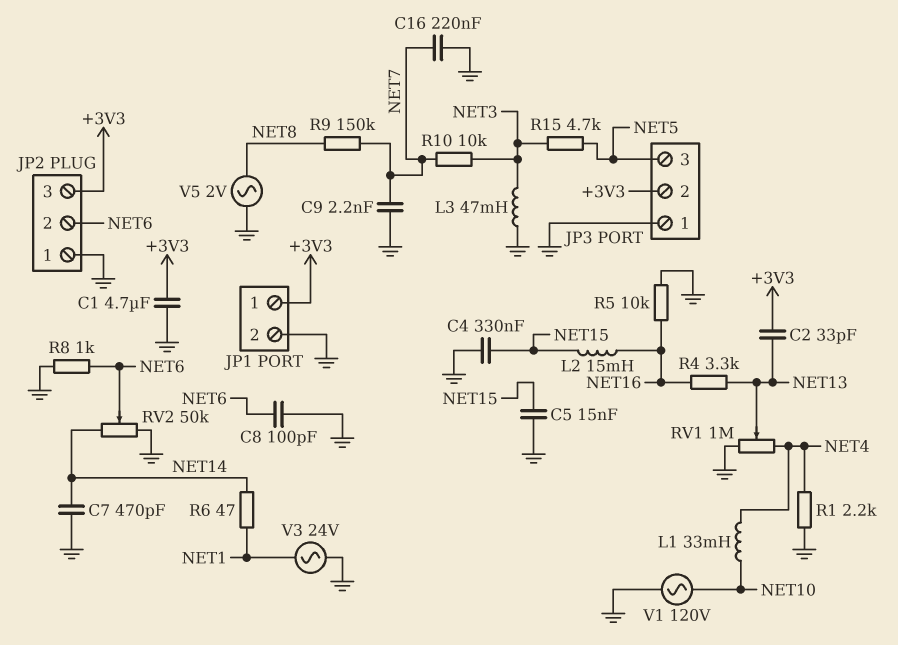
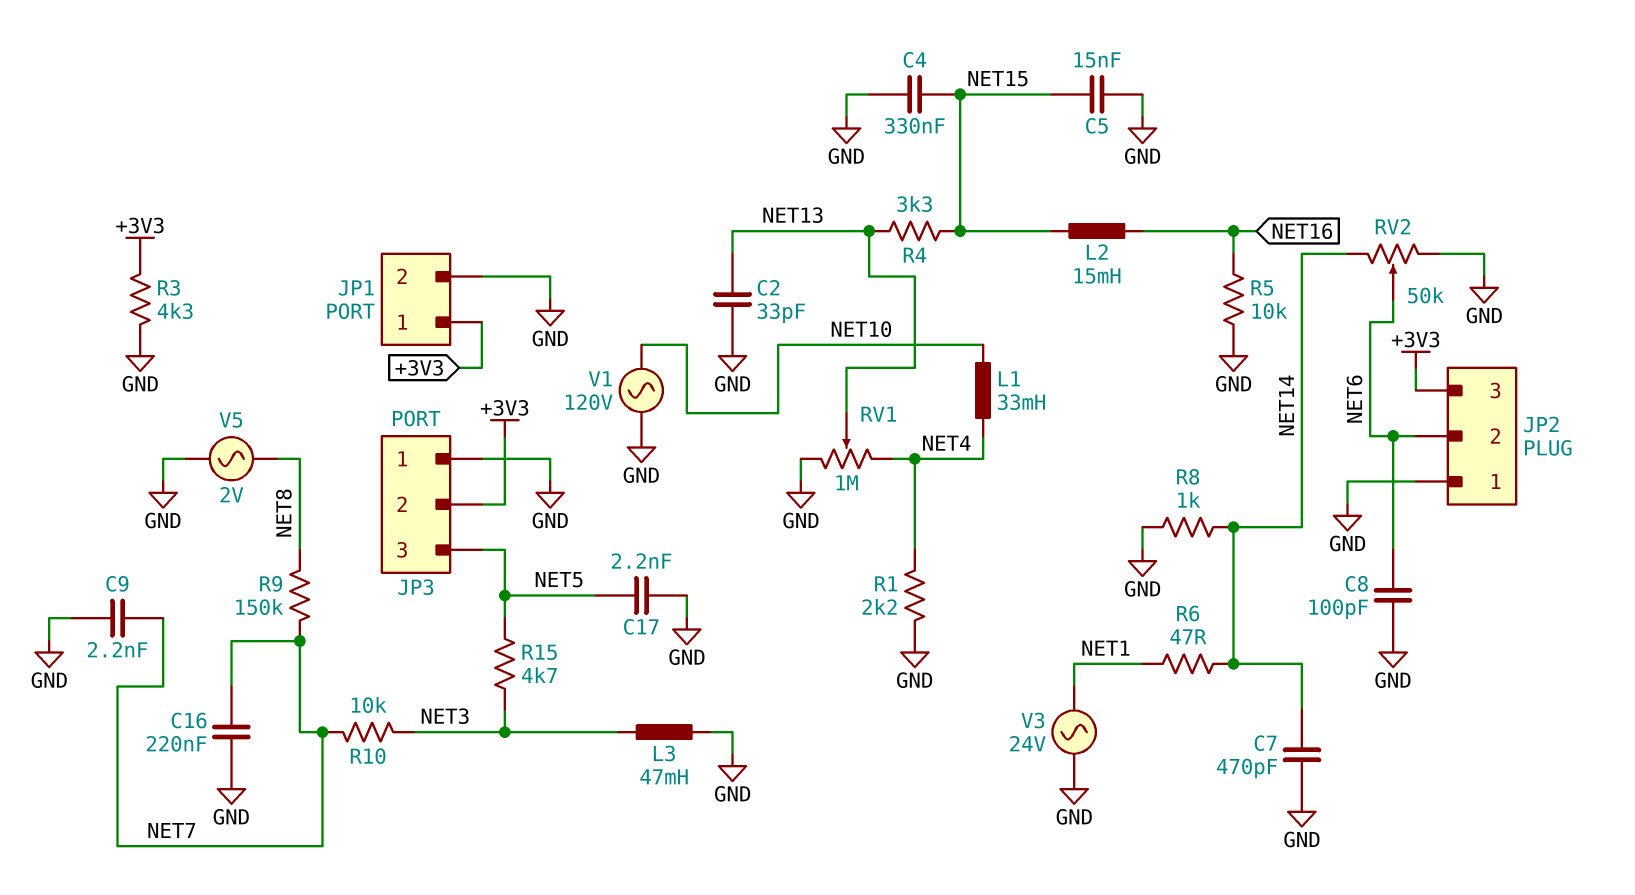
C1: 4.7uF (+3V3, GND) -> none
C2: 33pF (+3V3, NET13) -> 33pF (GND, NET13)
C17: none -> 2.2nF (GND, NET5)
R3: none -> 4.3k (+3V3, GND)
R4: 3.3k (NET13, NET16) -> 3.3k (NET13, NET15)
R8: 1k (GND, NET6) -> 1k (GND, NET14)

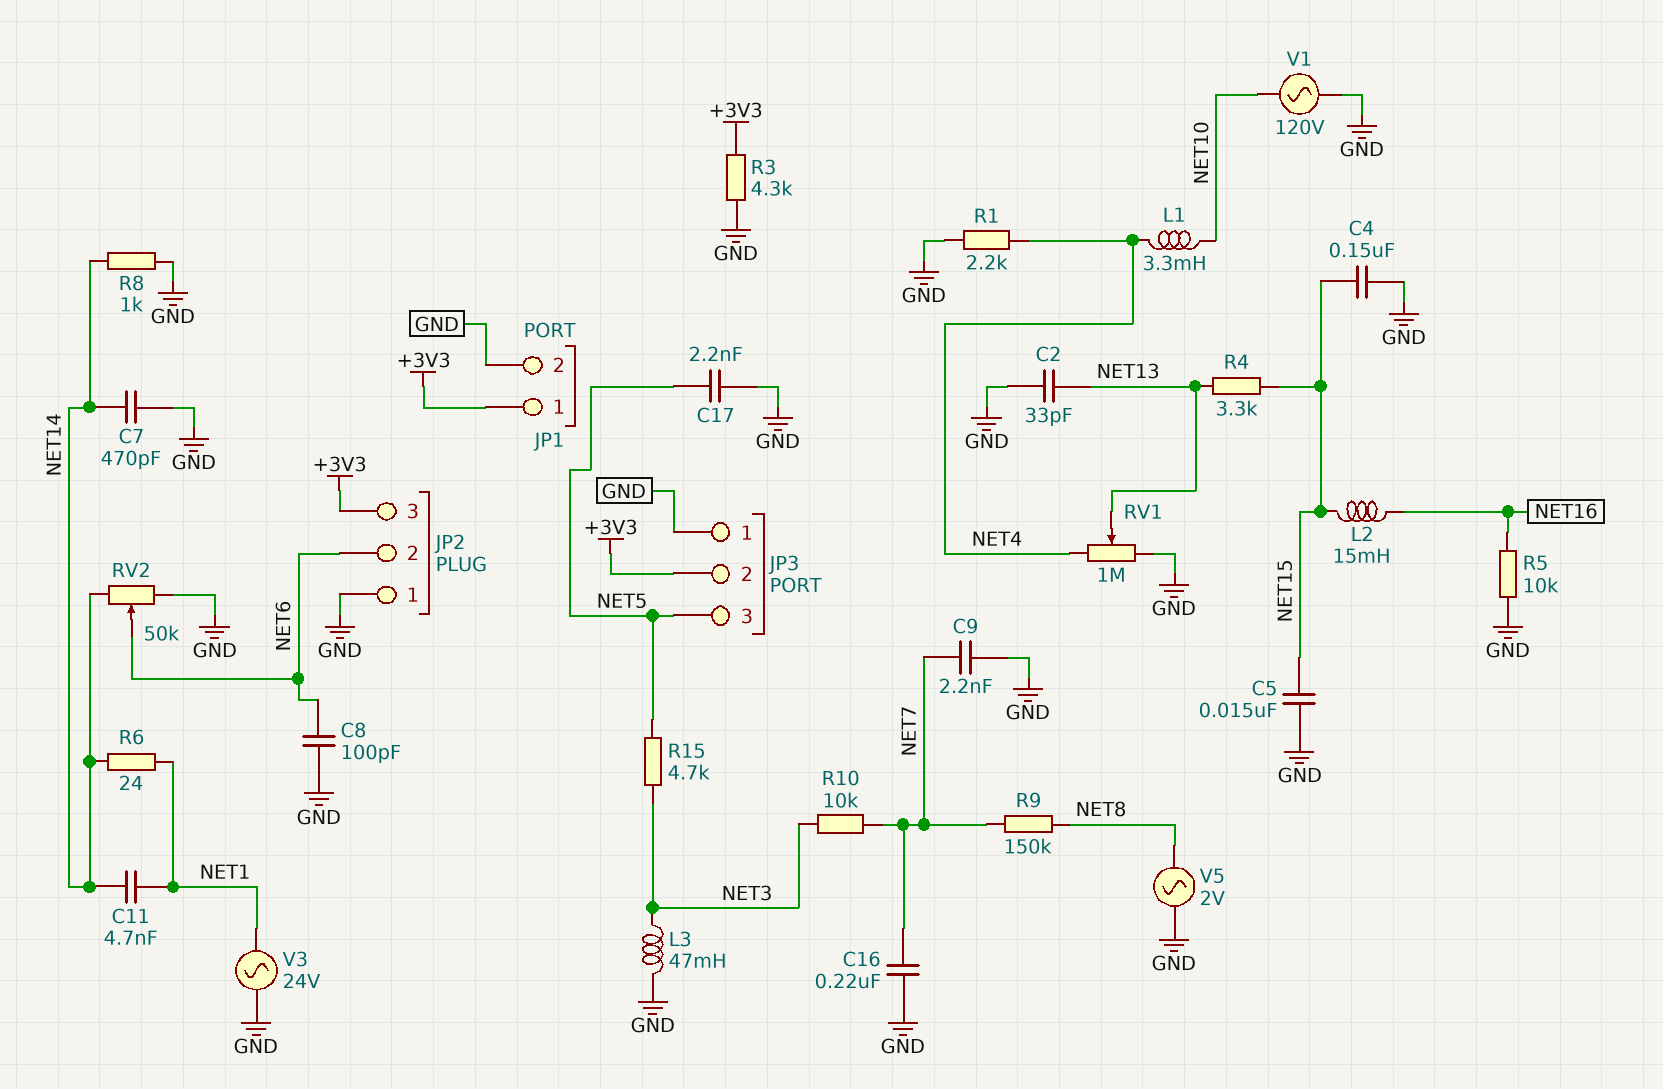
C4: 330nF (GND, NET15) -> 150nF (GND, NET15)
C11: none -> 4.7nF (NET1, NET14)
L1: 33mH (NET4, NET10) -> 3.3mH (NET4, NET10)
R6: 47 (NET1, NET14) -> 24 (NET1, NET14)

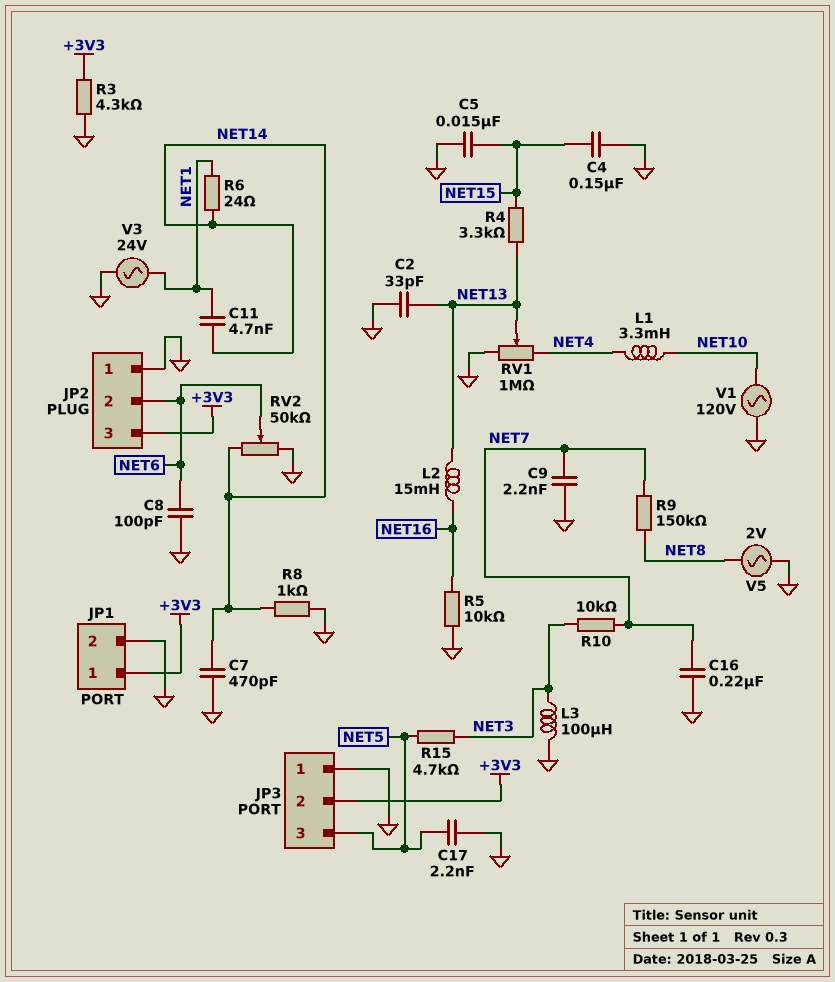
L2: 15mH (NET15, NET16) -> 15mH (NET13, NET16)
L3: 47mH (GND, NET3) -> 100uH (GND, NET3)
R1: 2.2k (GND, NET4) -> none

